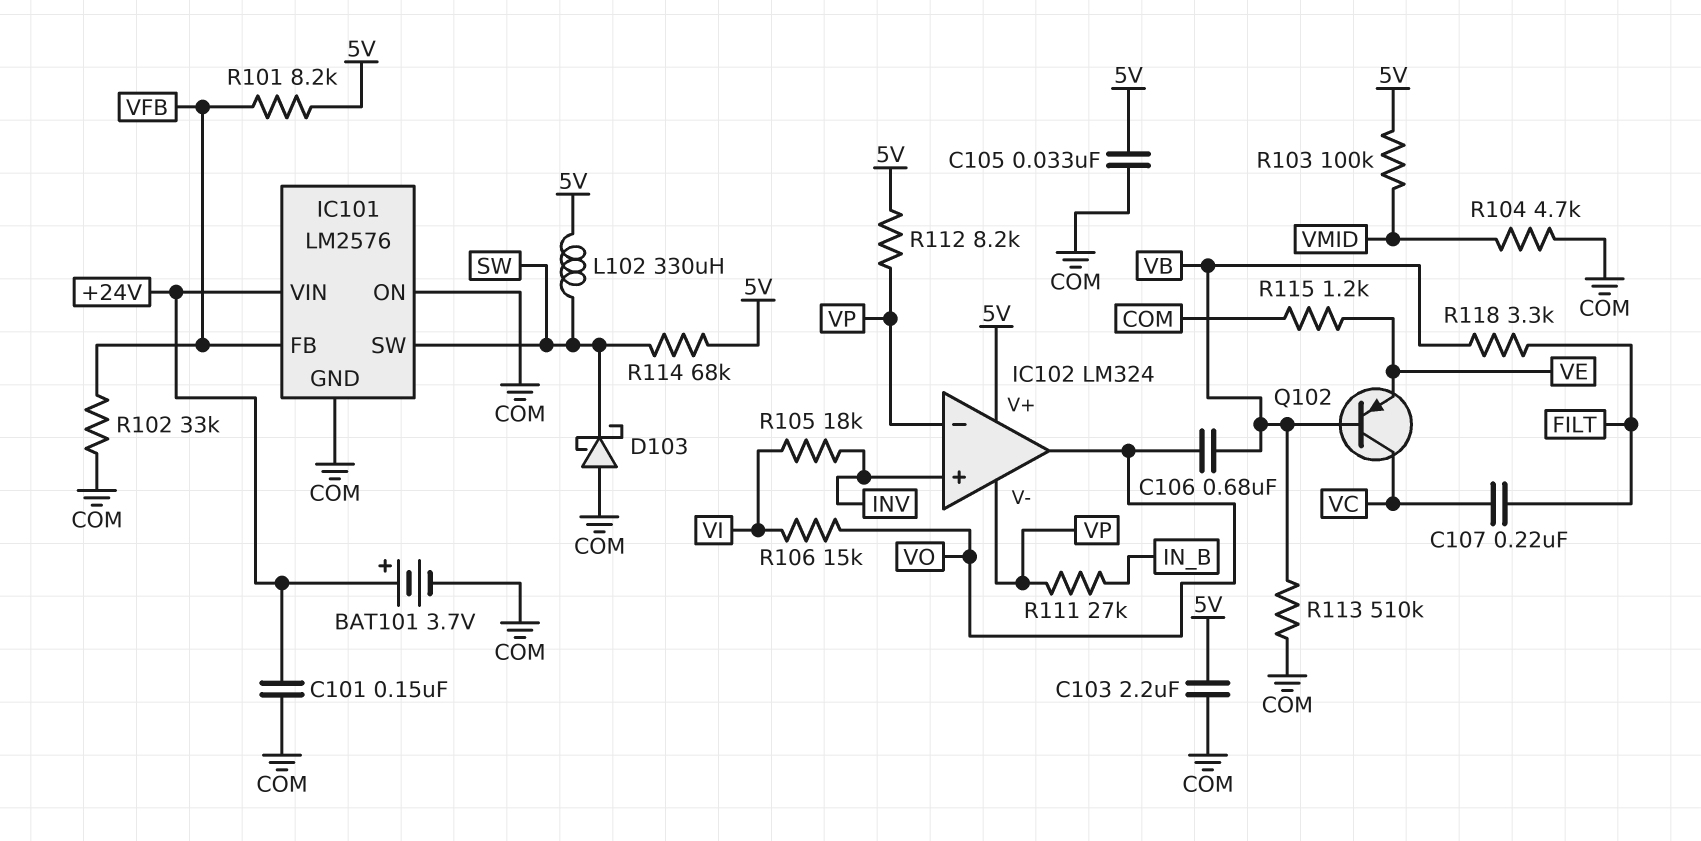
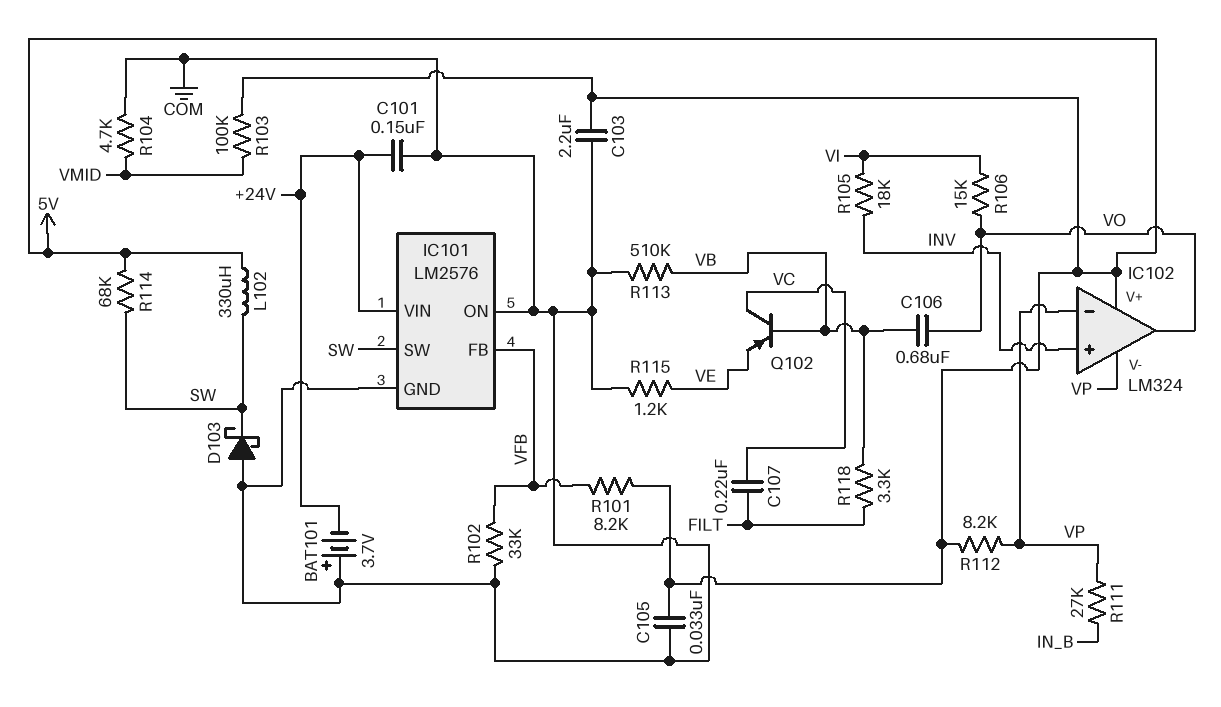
BAT101: 3.7V (plus +24V, minus COM) -> 3.7V (plus COM, minus +24V)

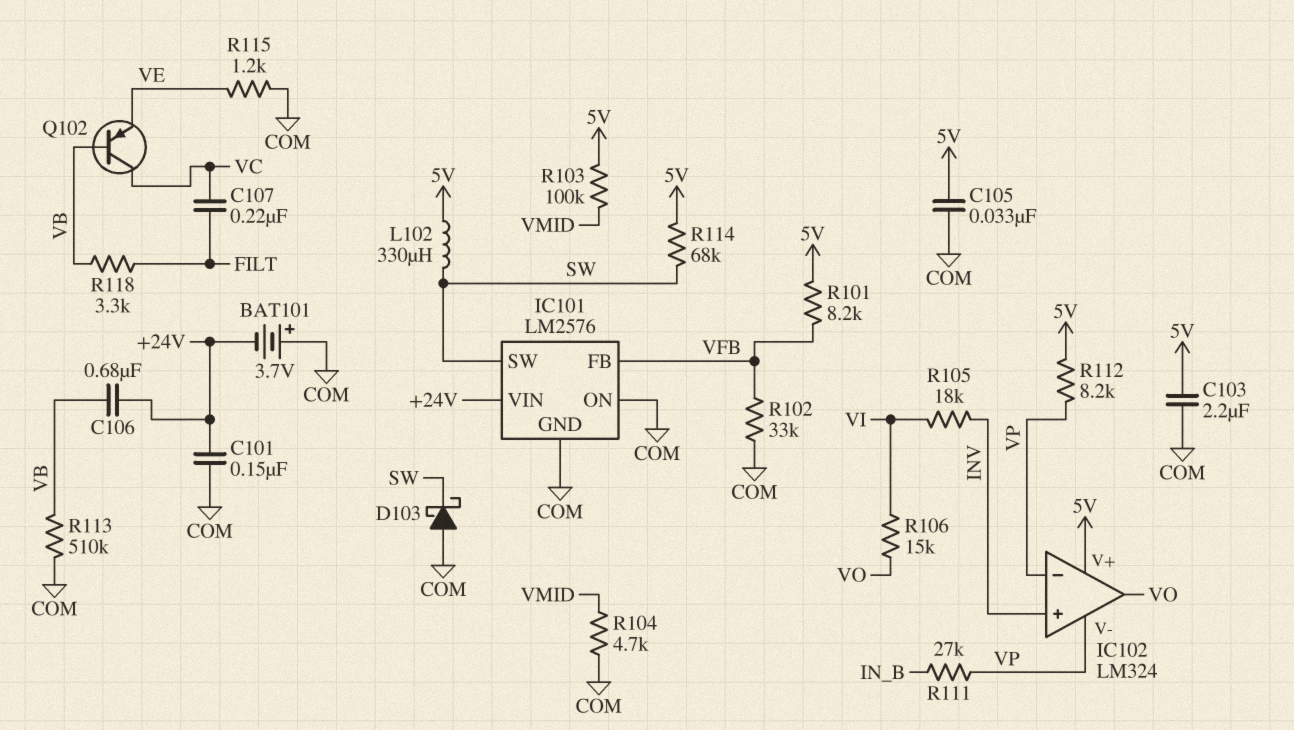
C106: 680nF (VB, VO) -> 680nF (+24V, VB)

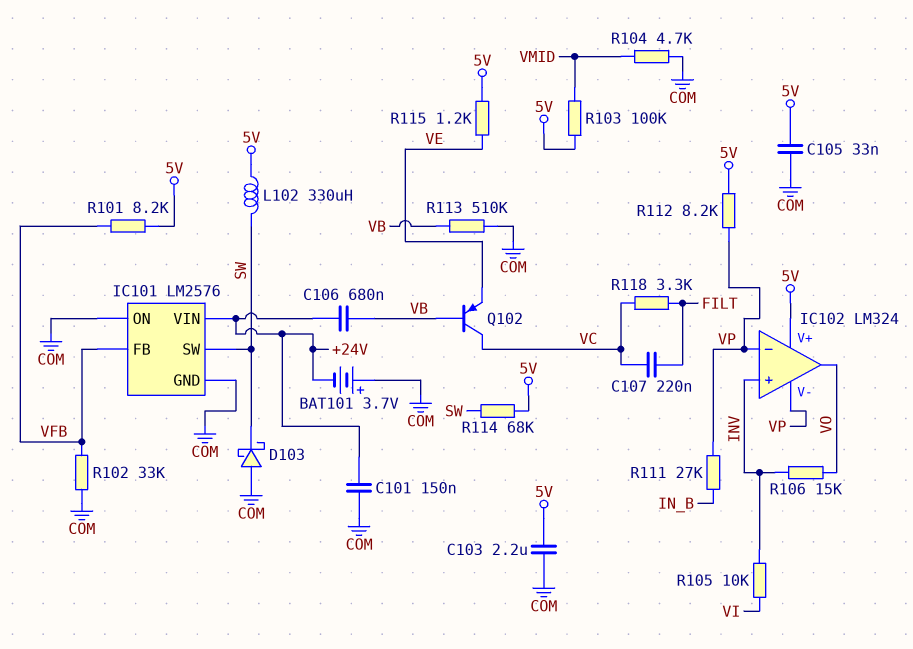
R105: 18k (INV, VI) -> 10k (INV, VI)
R106: 15k (VI, VO) -> 15k (INV, VO)
R115: 1.2k (COM, VE) -> 1.2k (5V, VE)
R118: 3.3k (FILT, VB) -> 3.3k (FILT, VC)

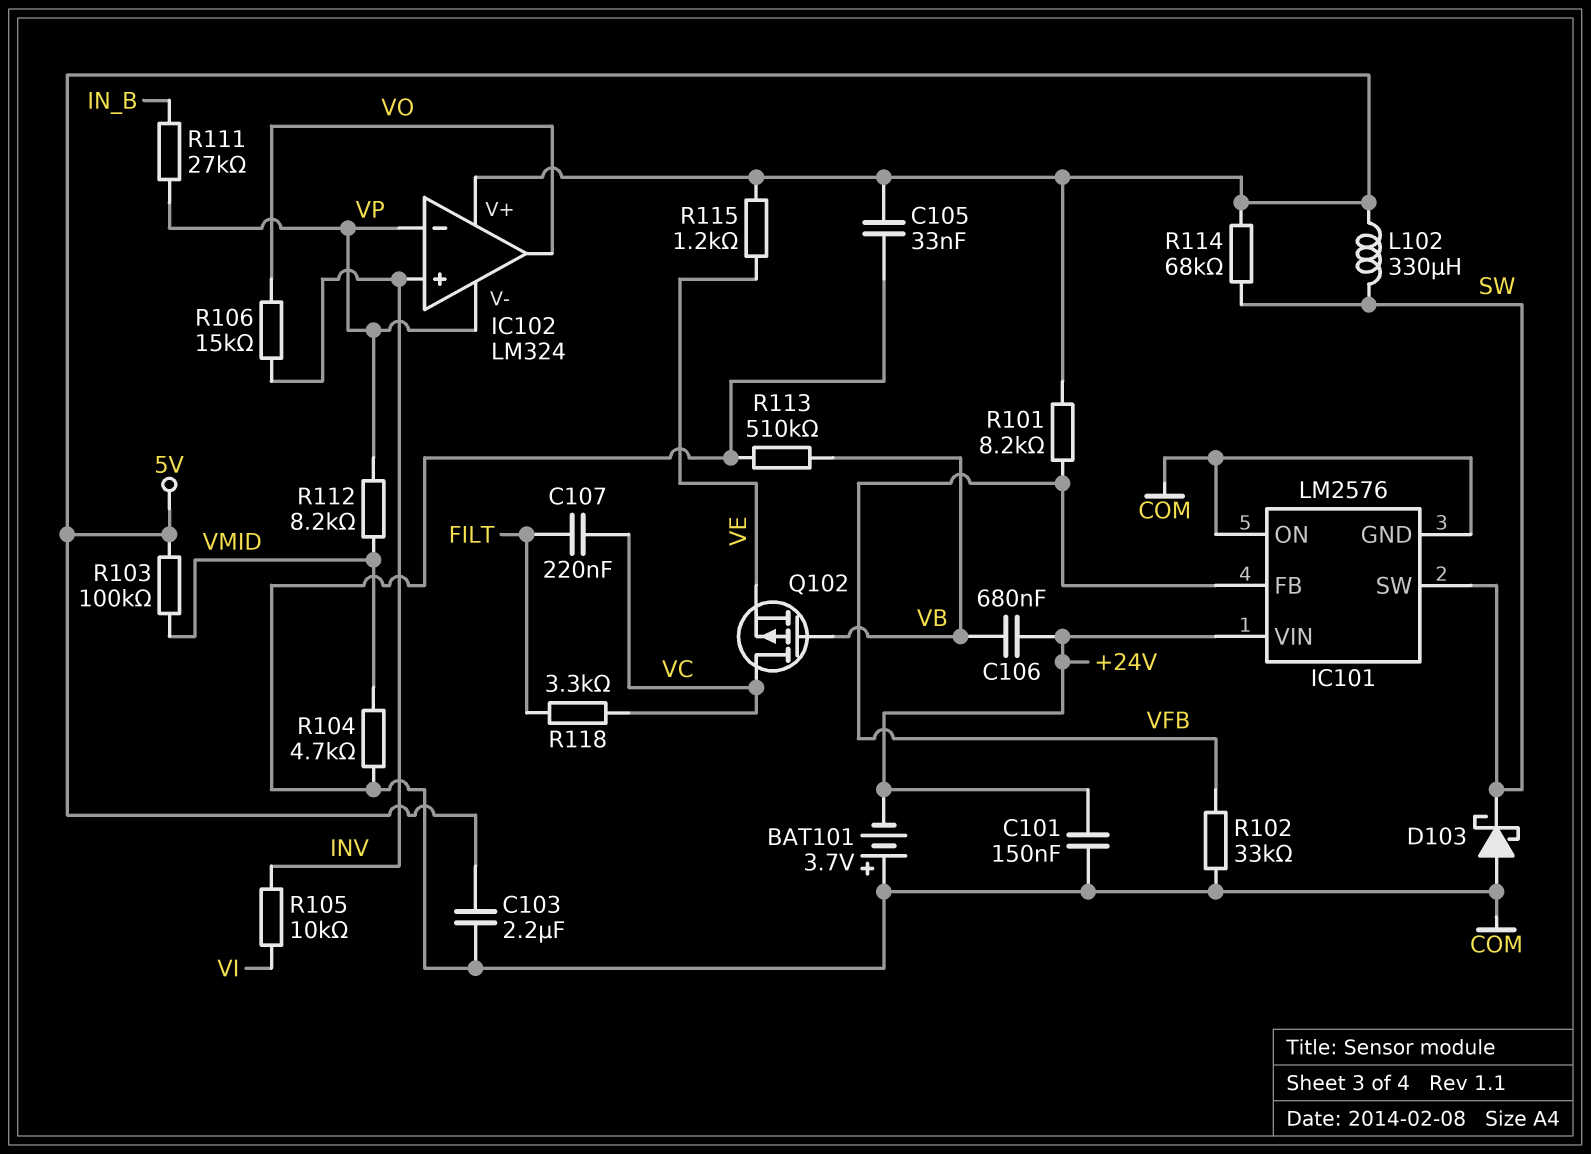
Q102: PNP (B VB, C VC, E VE) -> PMOS (G VB, D VC, S VE)
R112: 8.2k (5V, VP) -> 8.2k (VMID, VP)

